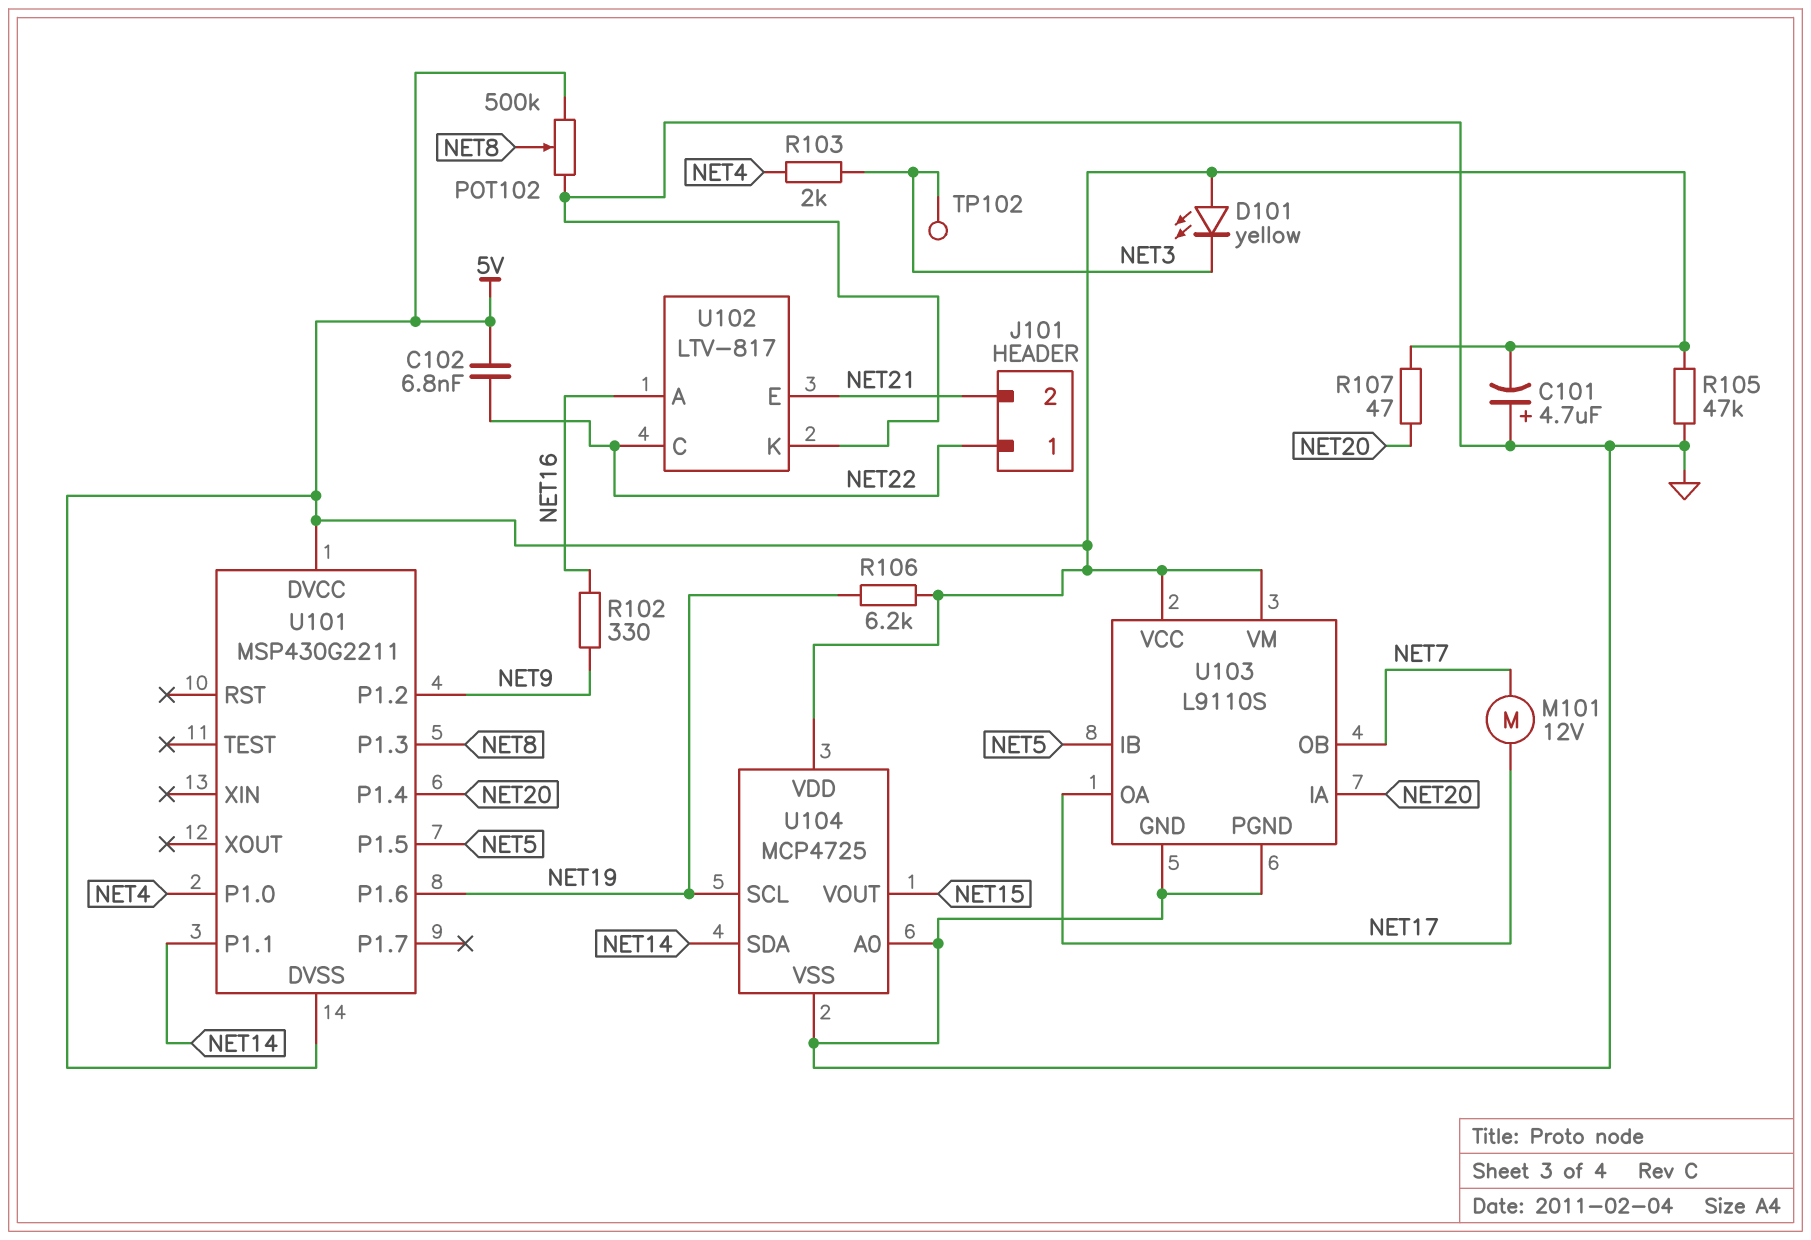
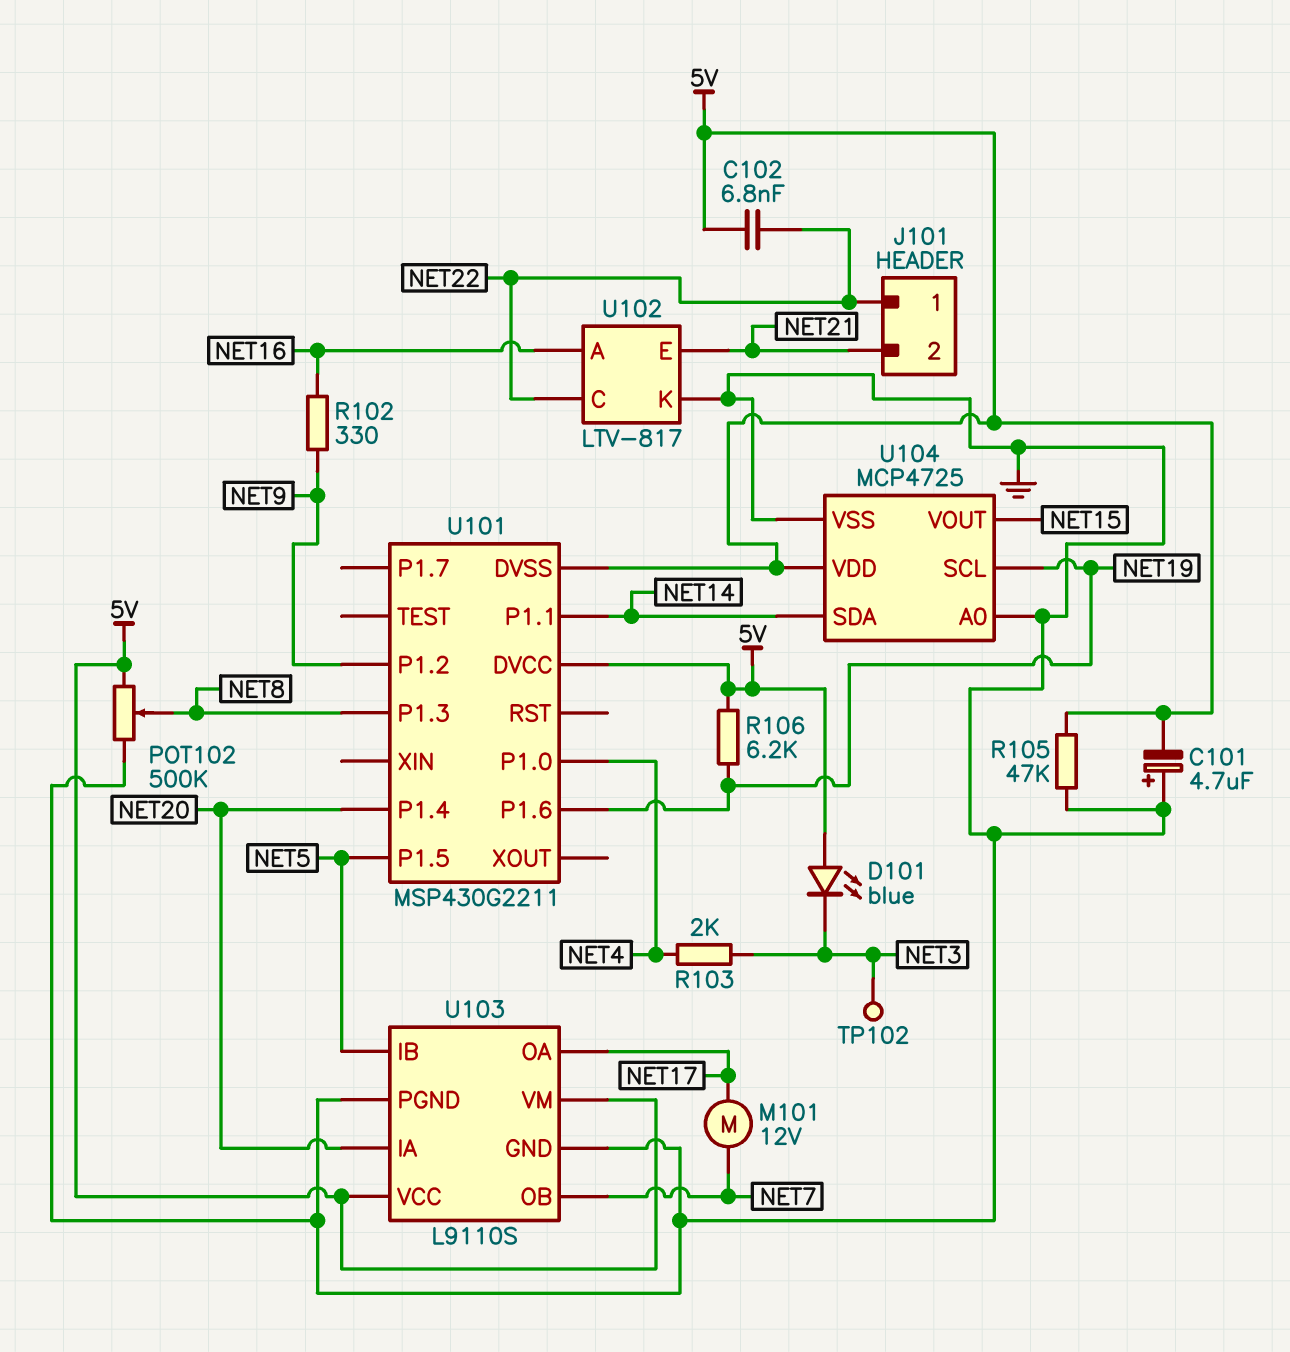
D101: LED yellow (A 5V, K NET3) -> LED blue (A 5V, K NET3)
R107: 47 (5V, NET20) -> none

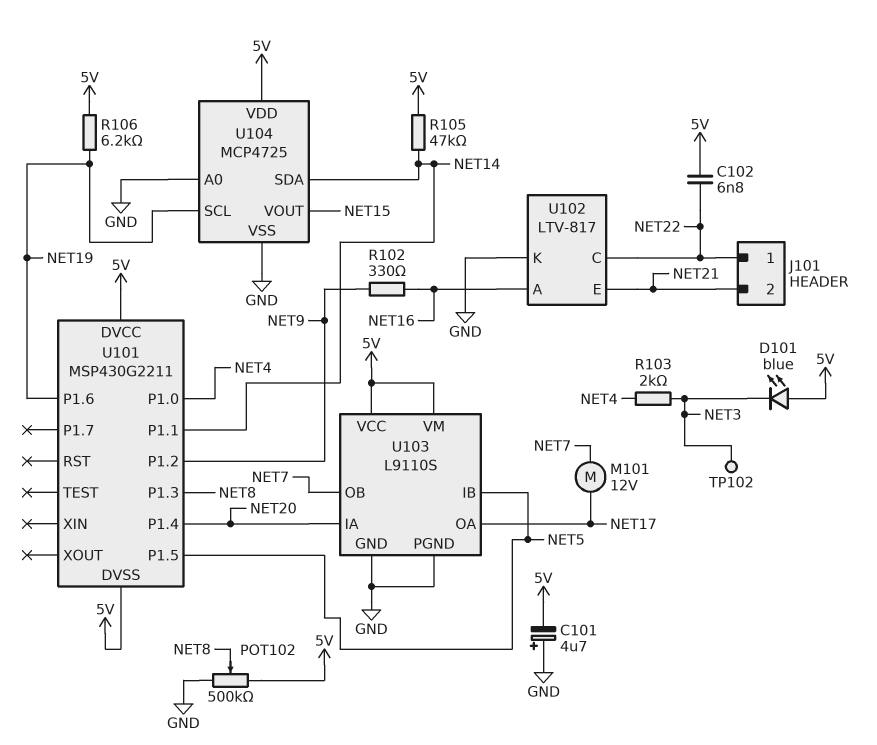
R105: 47k (5V, GND) -> 47k (5V, NET14)

